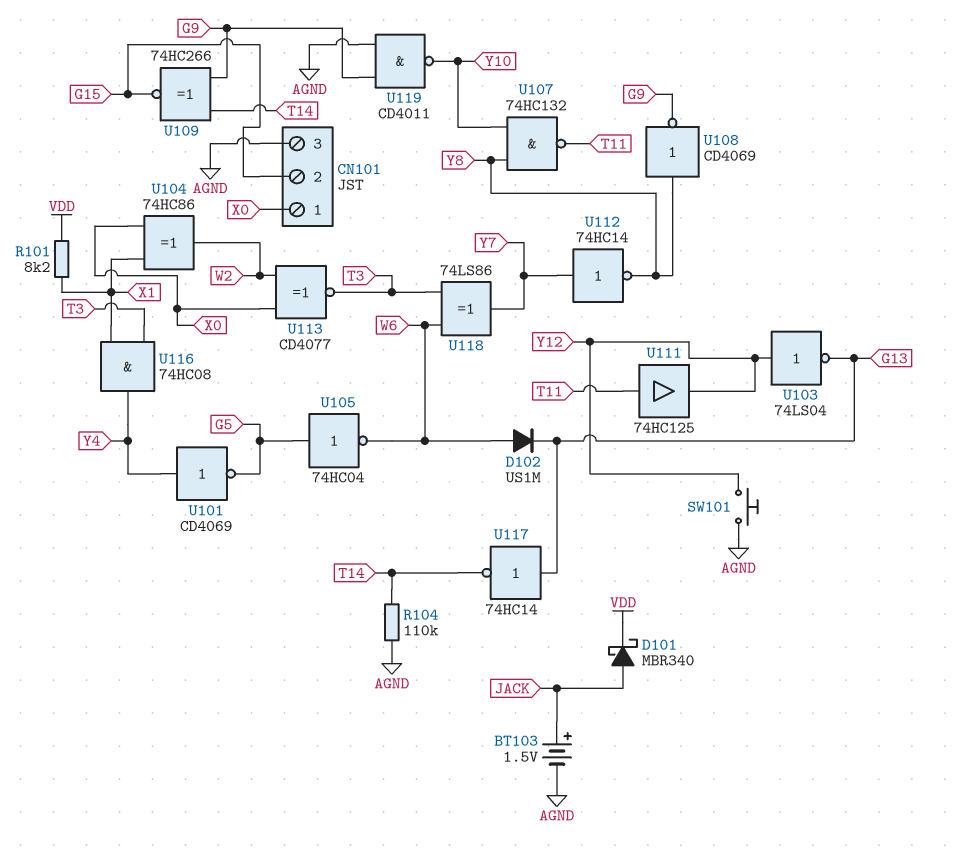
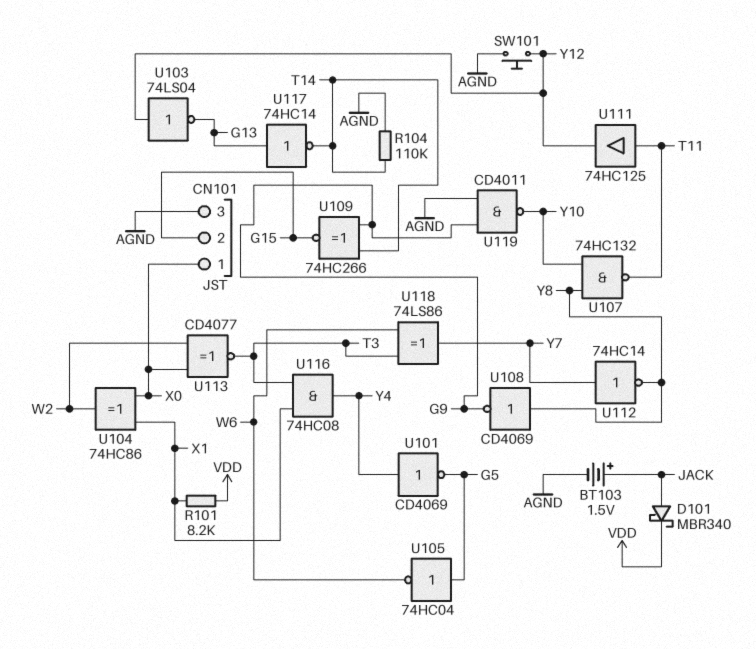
D102: diode US1M (A W6, K G13) -> none

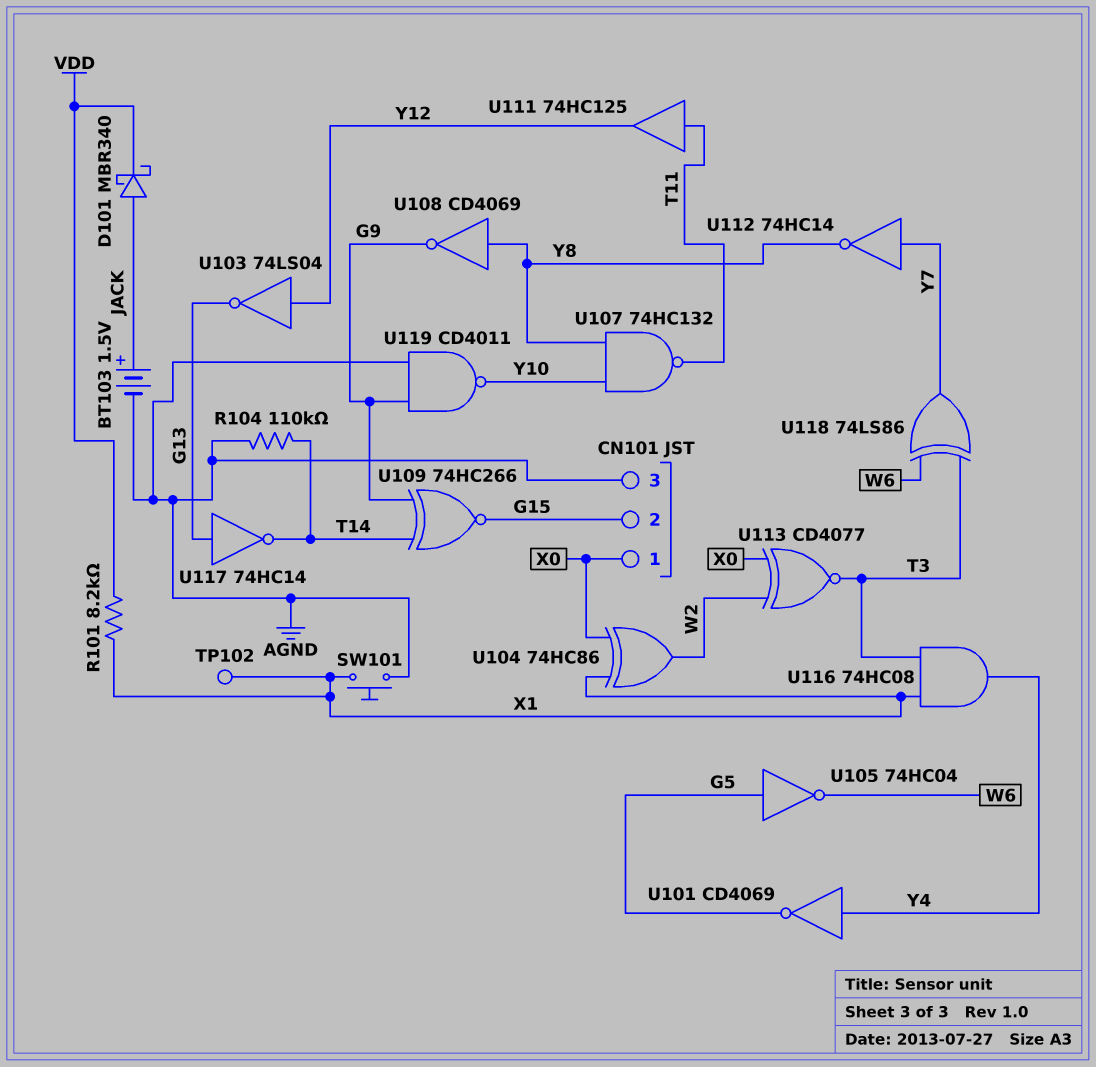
SW101: button (AGND, Y12) -> button (AGND, X1)
TP102: none -> test point (X1)

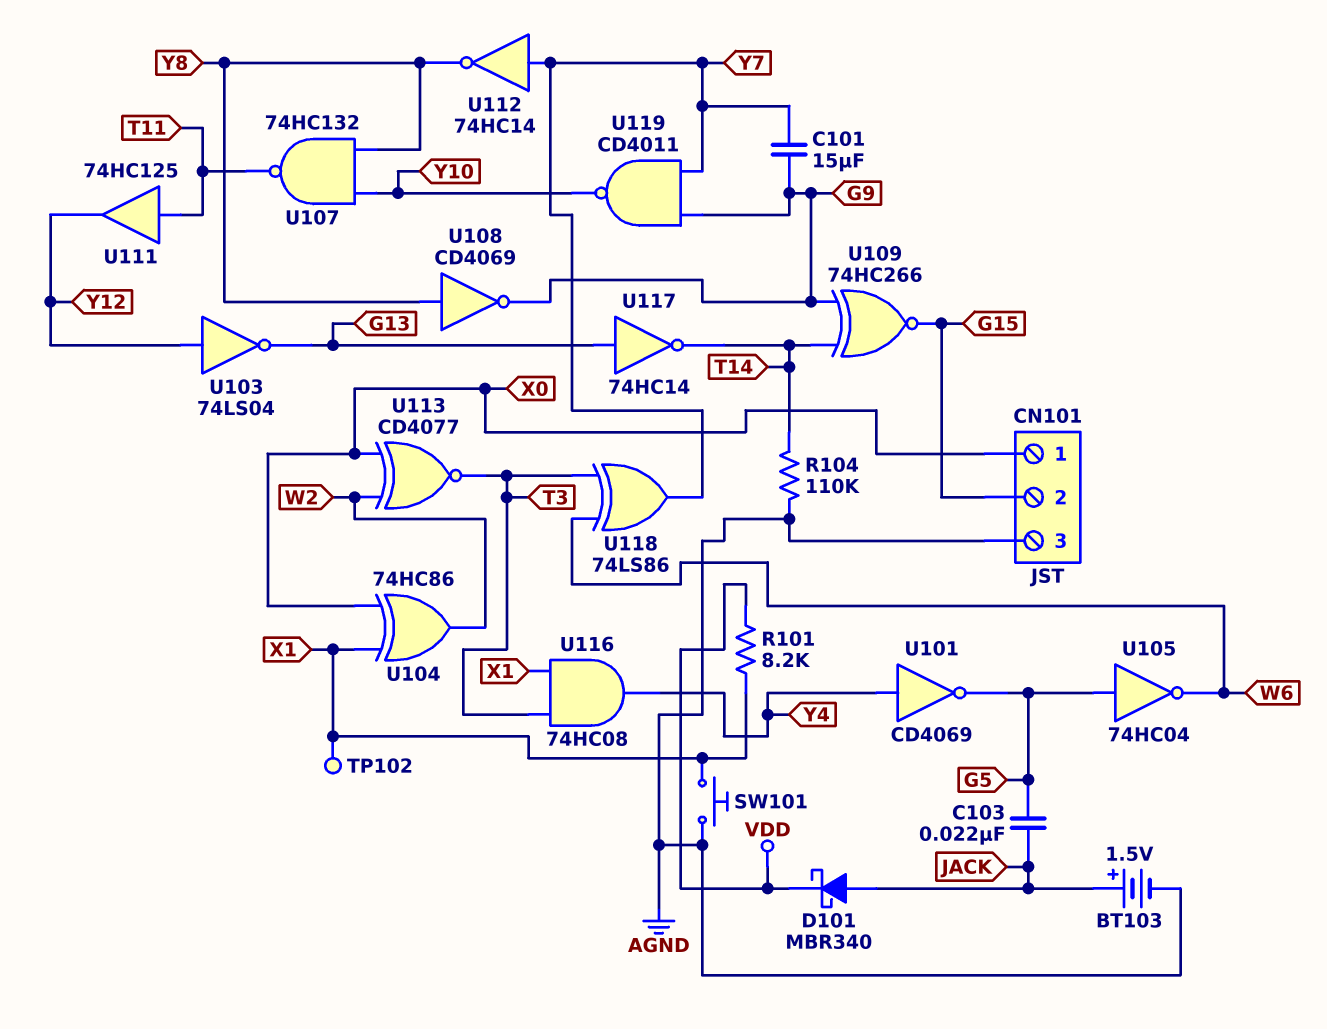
C101: none -> 15uF (G9, Y7)
C103: none -> 22nF (G5, JACK)
U119: NAND CD4011 (in AGND, in G9, out Y10) -> NAND CD4011 (in G9, in Y7, out Y10)

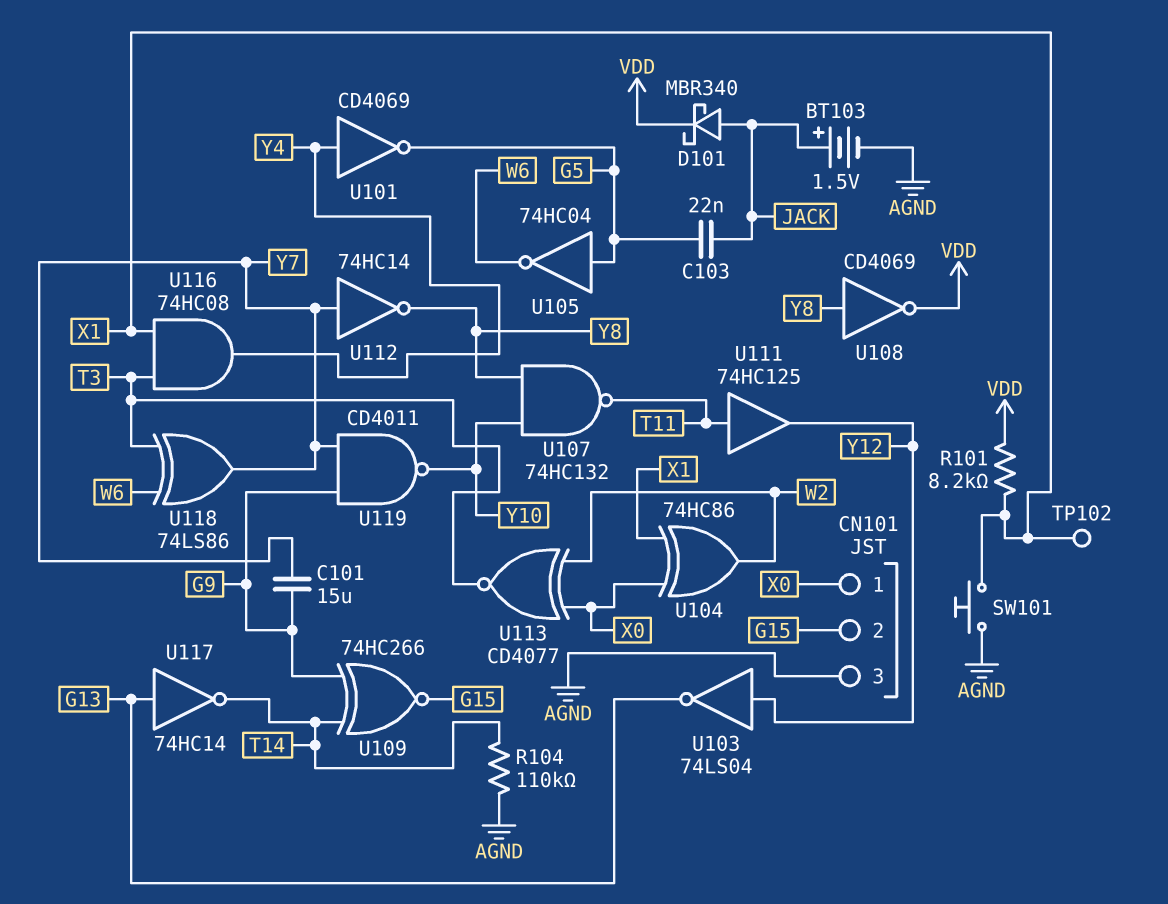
U108: NOT CD4069 (in Y8, out G9) -> NOT CD4069 (in Y8, out VDD)

